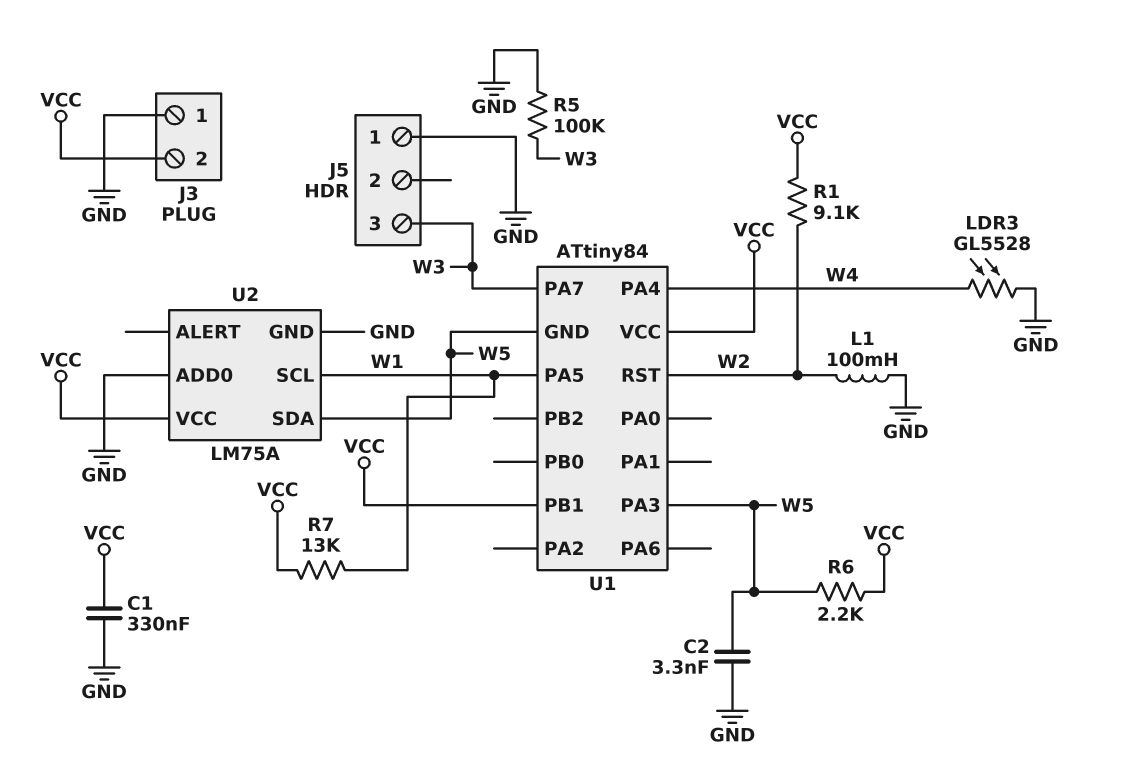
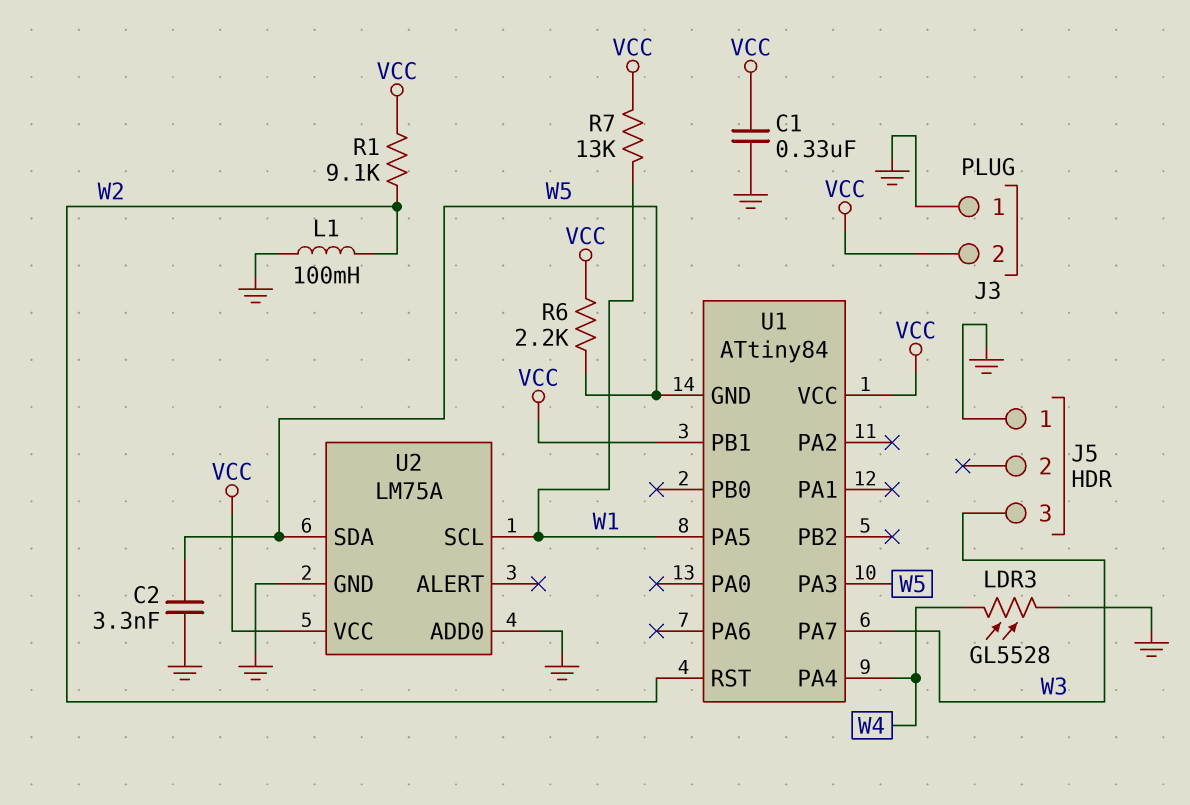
R5: 100k (GND, W3) -> none

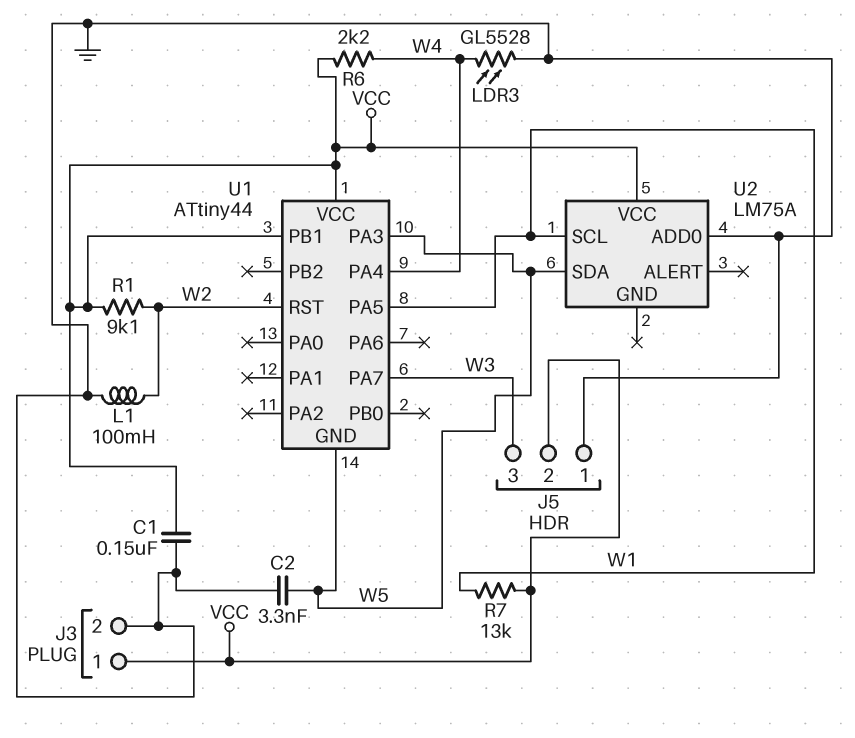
C1: 330nF (GND, VCC) -> 150nF (GND, VCC)
J3 pin 1: GND -> VCC
J3 pin 2: VCC -> GND
J5 pin 2: none -> VCC
R6: 2.2k (VCC, W5) -> 2.2k (VCC, W4)
U1: ATtiny84 -> ATtiny44
U2 pin GND: GND -> none

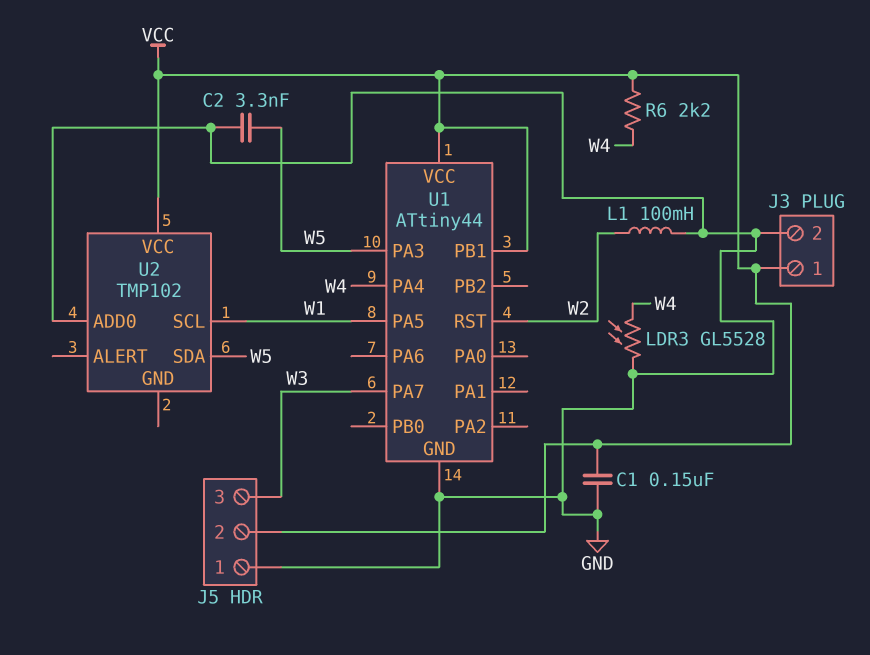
R1: 9.1k (VCC, W2) -> none
R7: 13k (VCC, W1) -> none
U1 pin GND: W5 -> GND
U2: LM75A -> TMP102

